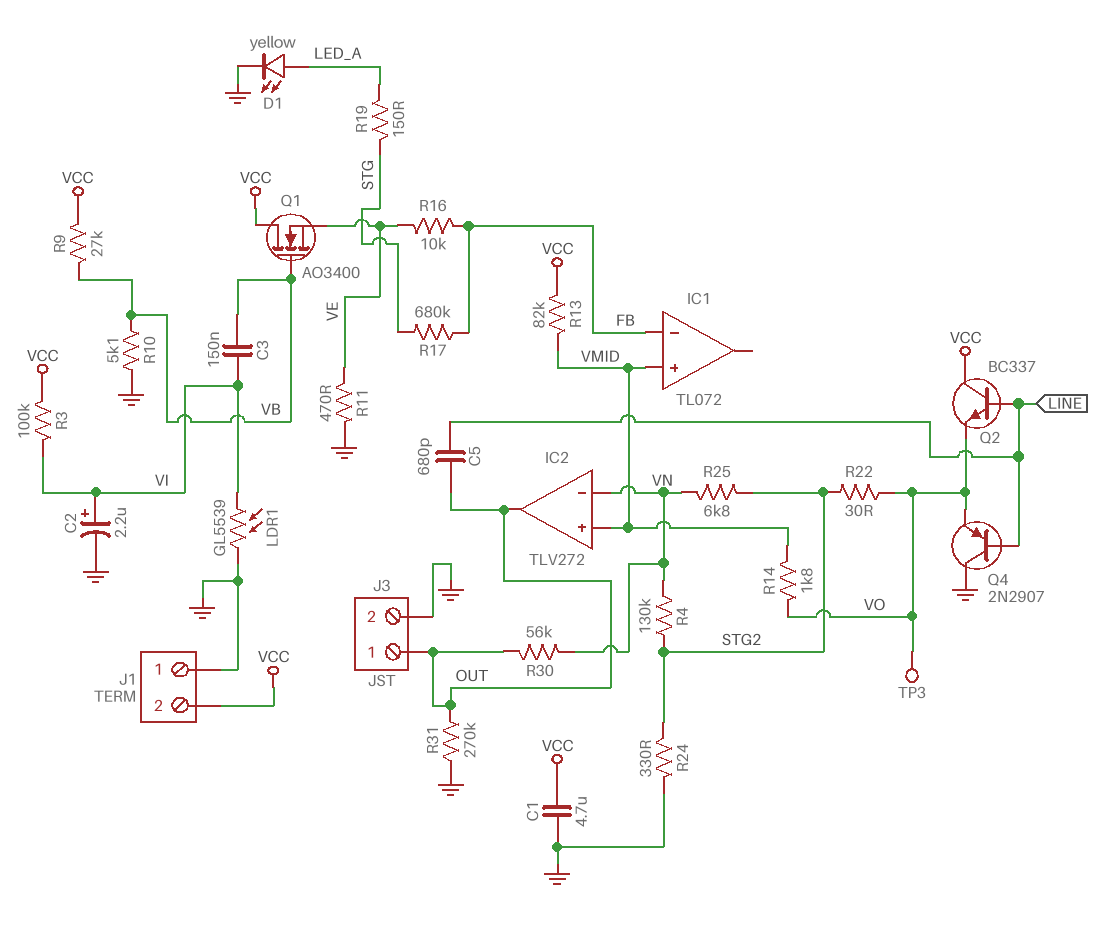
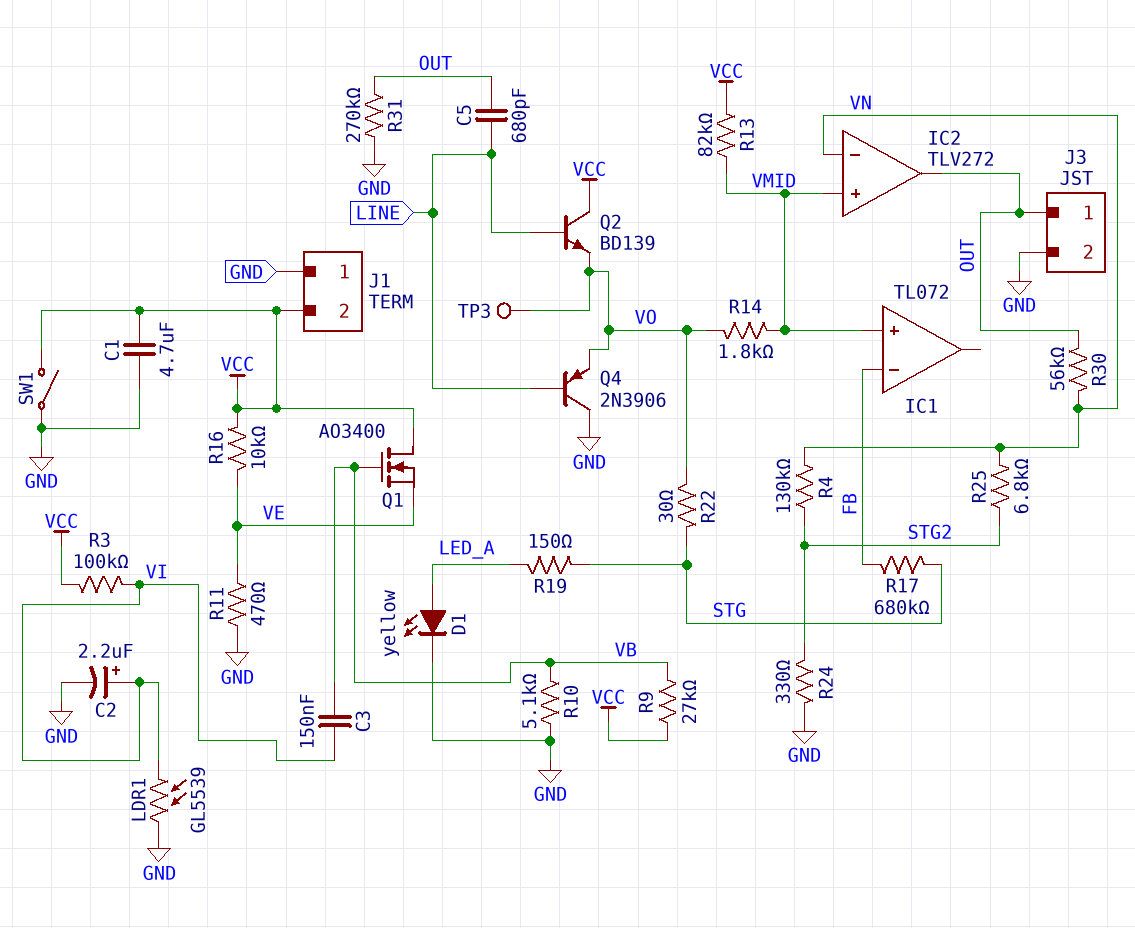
Q2: NPN BC337 (B LINE, C VCC, E VO) -> NPN BD139 (B LINE, C VCC, E VO)
Q4: PNP 2N2907 (B LINE, C GND, E VO) -> PNP 2N3906 (B LINE, C GND, E VO)
R16: 10k (FB, VE) -> 10k (VCC, VE)
R22: 30 (STG2, VO) -> 30 (STG, VO)
SW1: none -> switch (GND, VCC)

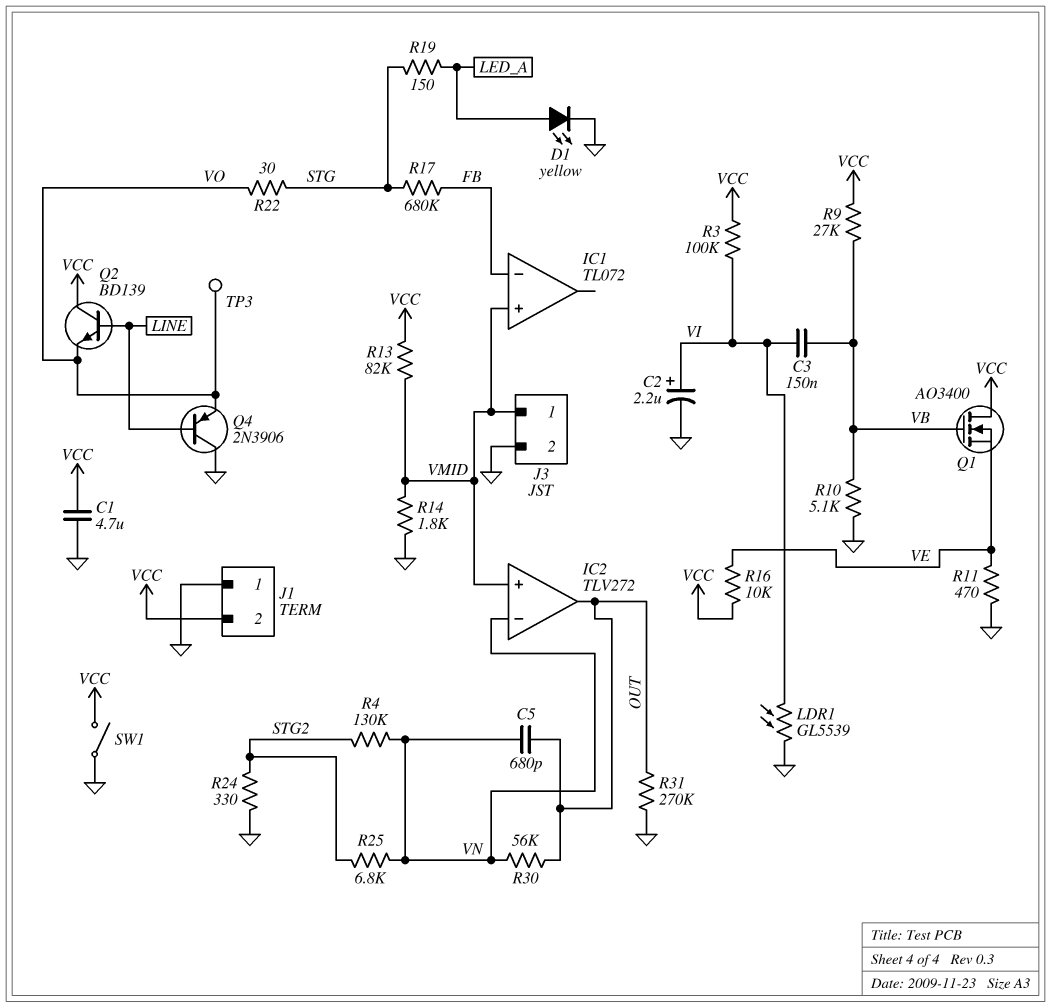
C5: 680pF (LINE, OUT) -> 680pF (OUT, VN)
J3 pin 1: OUT -> VMID
R14: 1.8k (VMID, VO) -> 1.8k (GND, VMID)

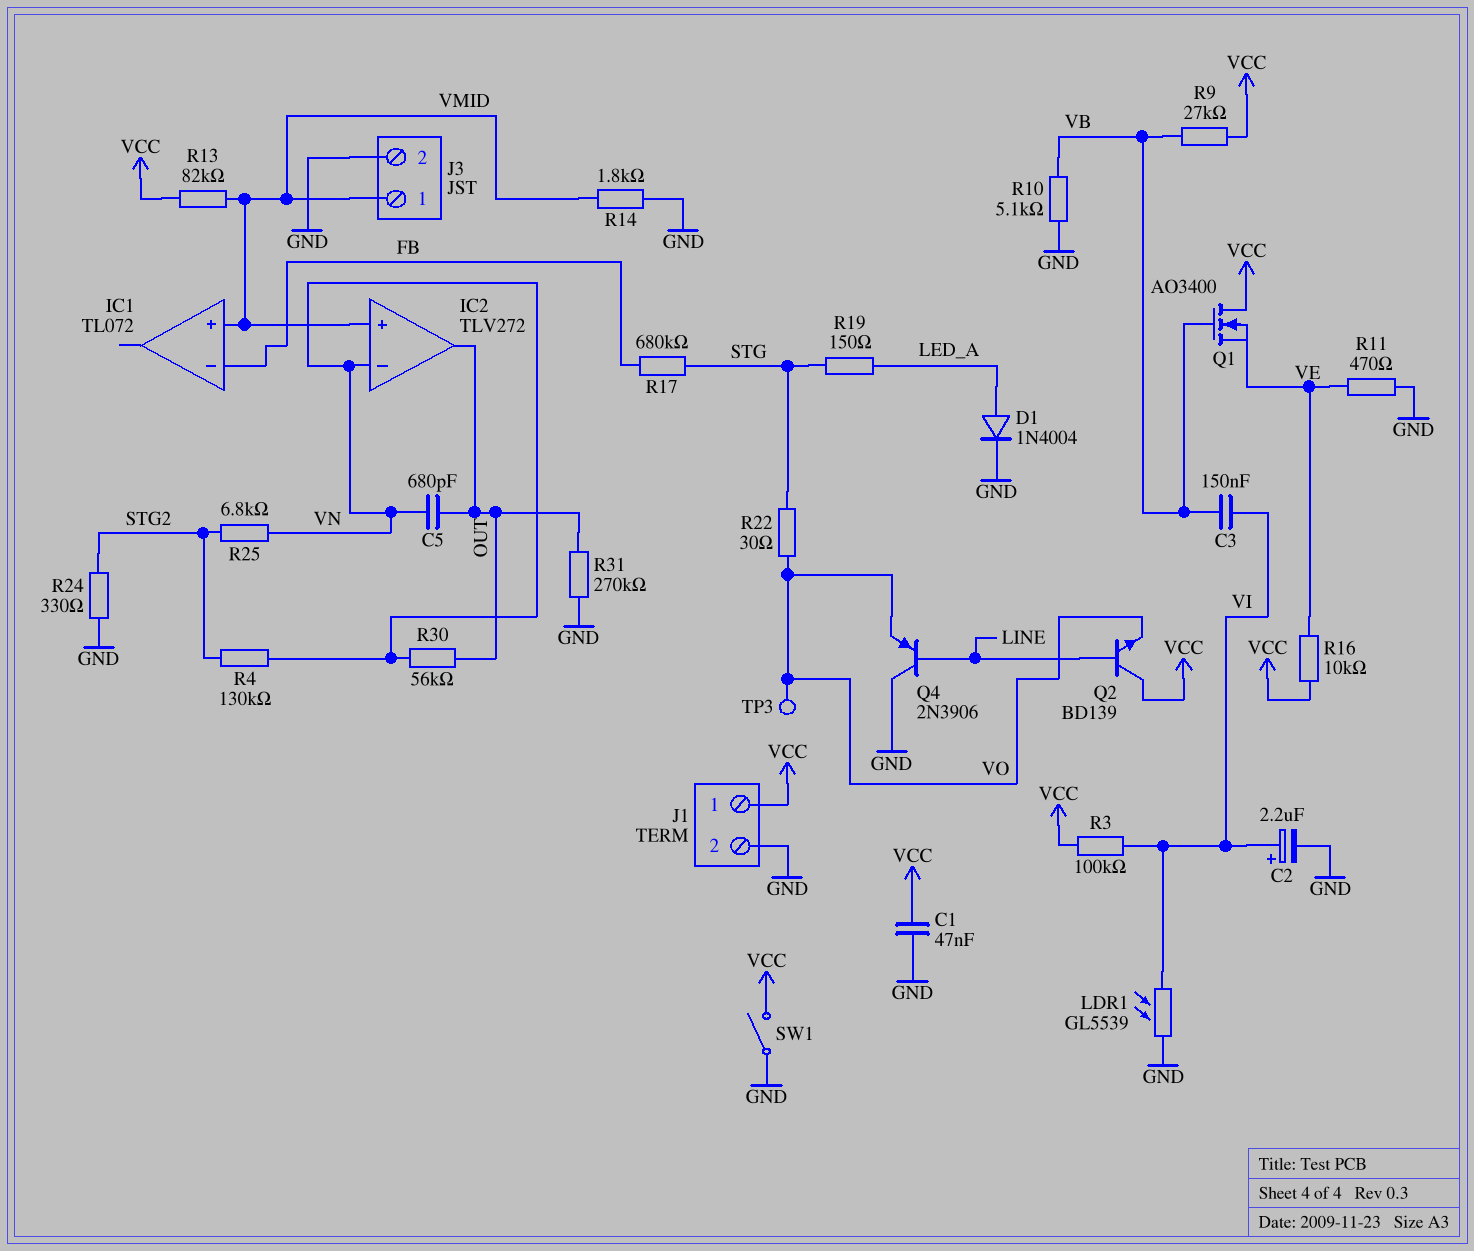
C1: 4.7uF (GND, VCC) -> 47nF (GND, VCC)
D1: LED yellow (A LED_A, K GND) -> diode 1N4004 (A LED_A, K GND)
J1 pin 1: GND -> VCC
J1 pin 2: VCC -> GND

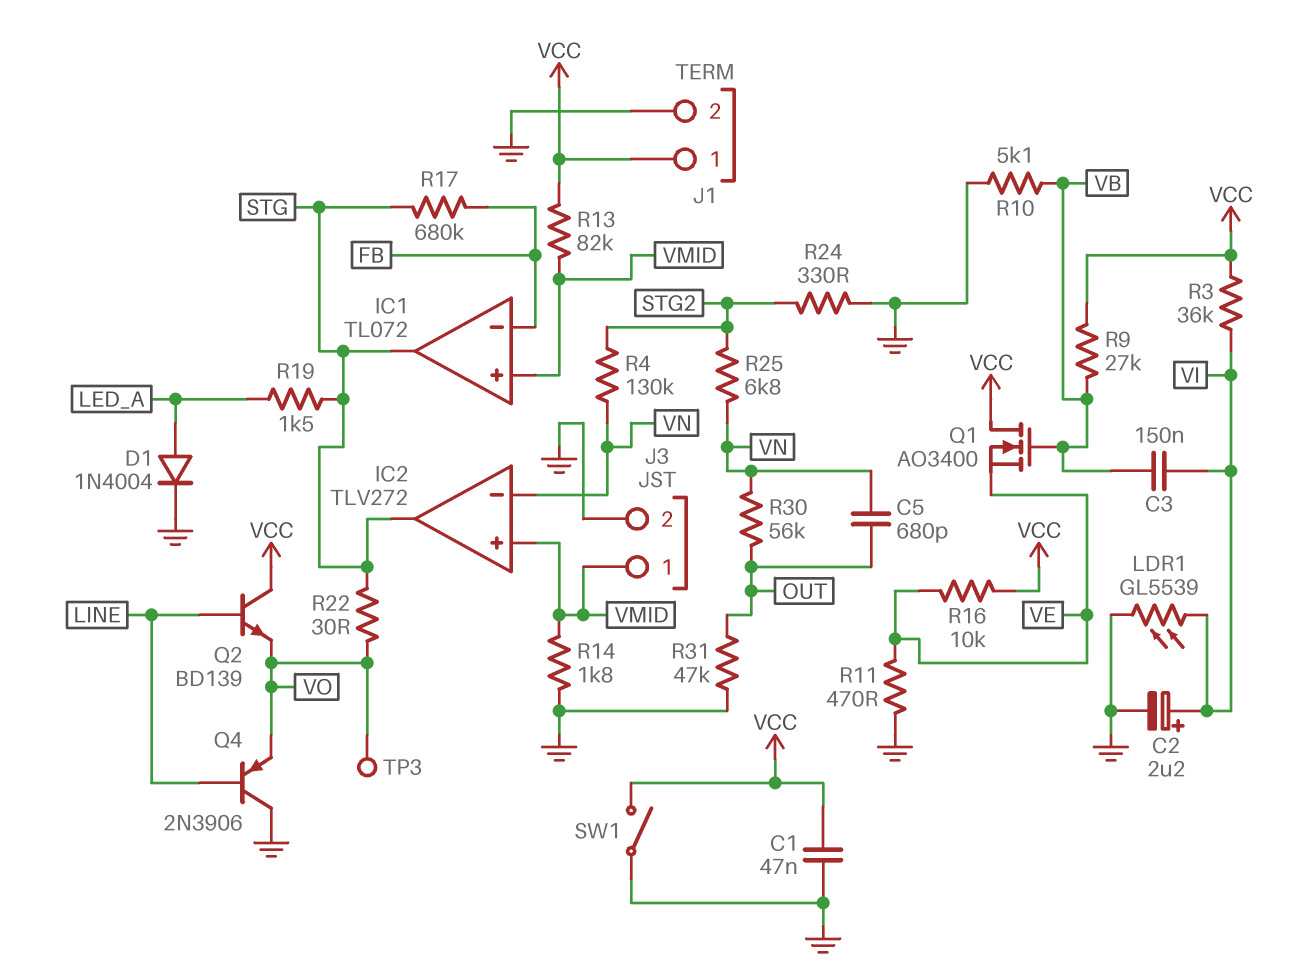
IC1 pin out: none -> STG
IC2 pin out: OUT -> STG
R3: 100k (VCC, VI) -> 36k (VCC, VI)
R19: 150 (LED_A, STG) -> 1.5k (LED_A, STG)
R31: 270k (GND, OUT) -> 47k (GND, OUT)

